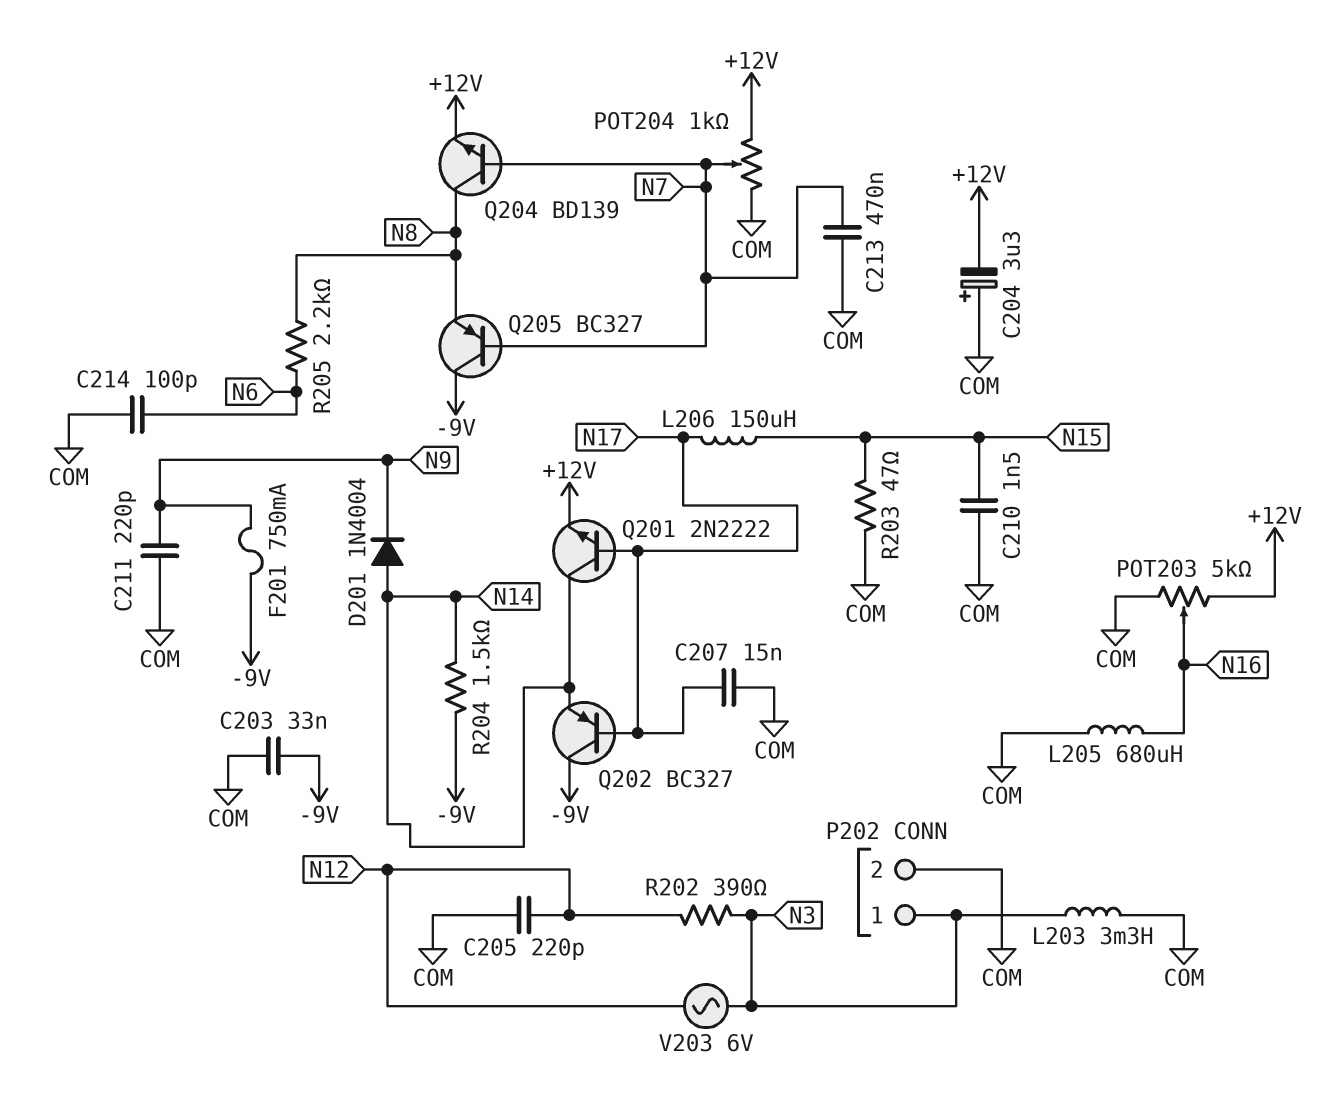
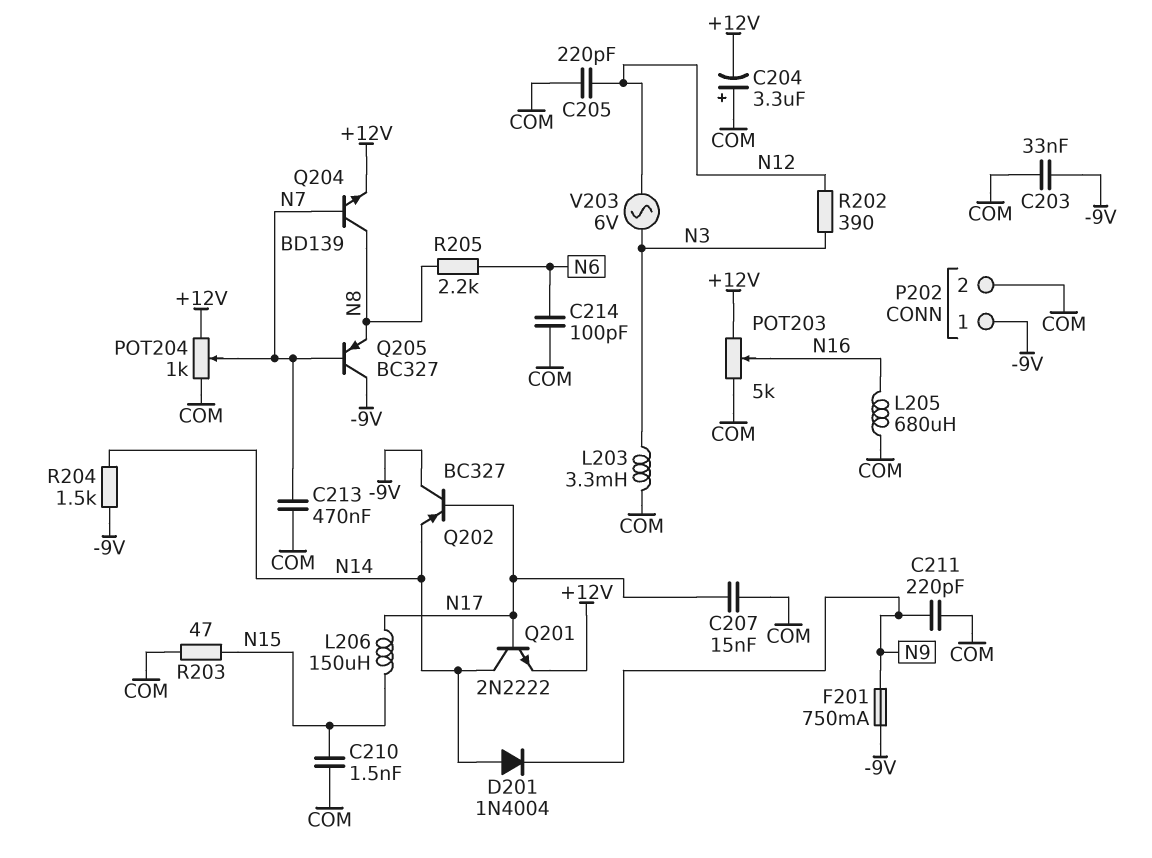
P202 pin 1: N3 -> -9V

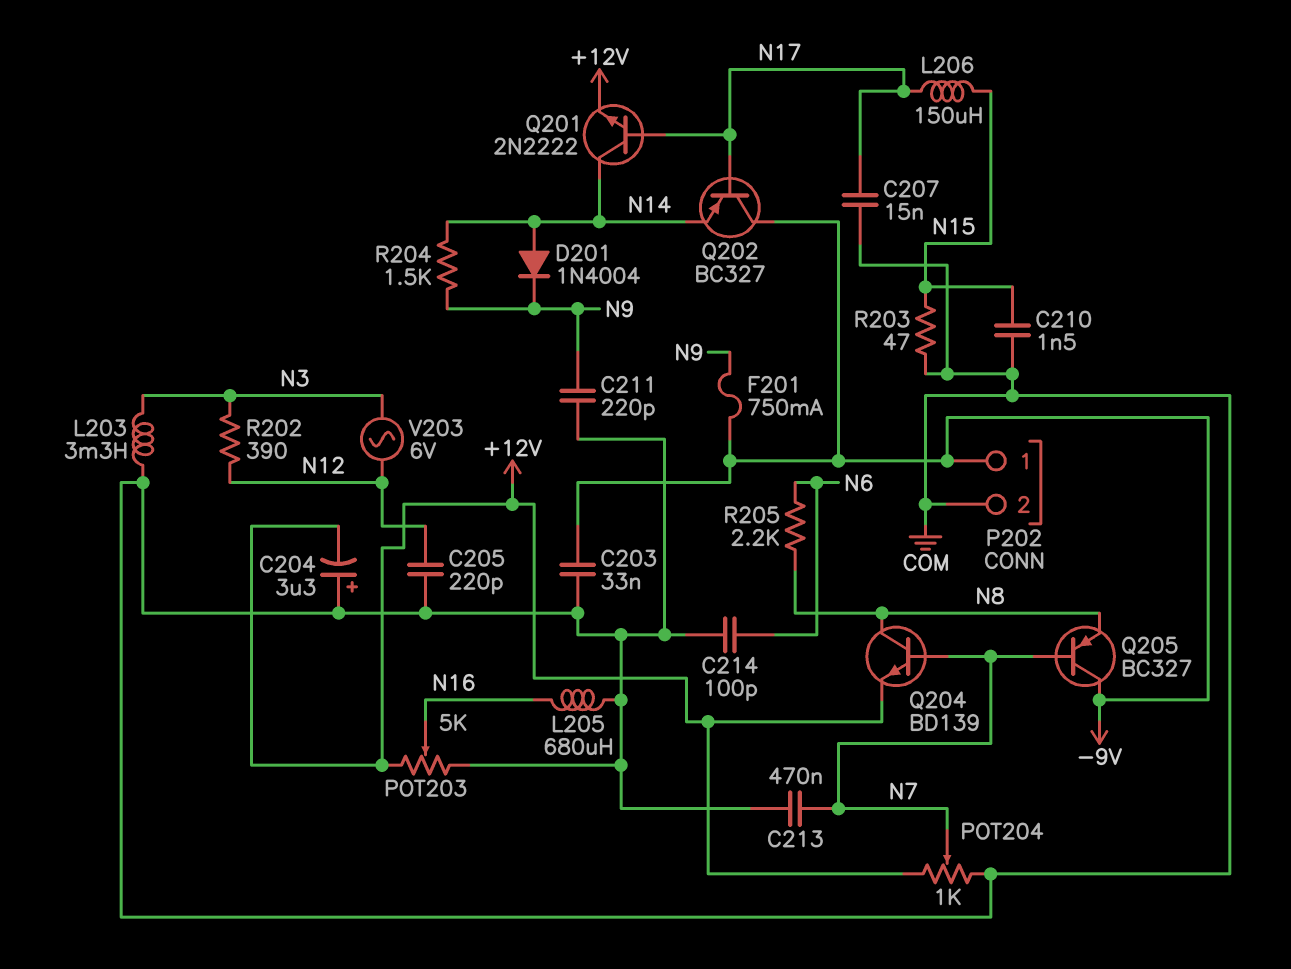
R204: 1.5k (-9V, N14) -> 1.5k (N9, N14)

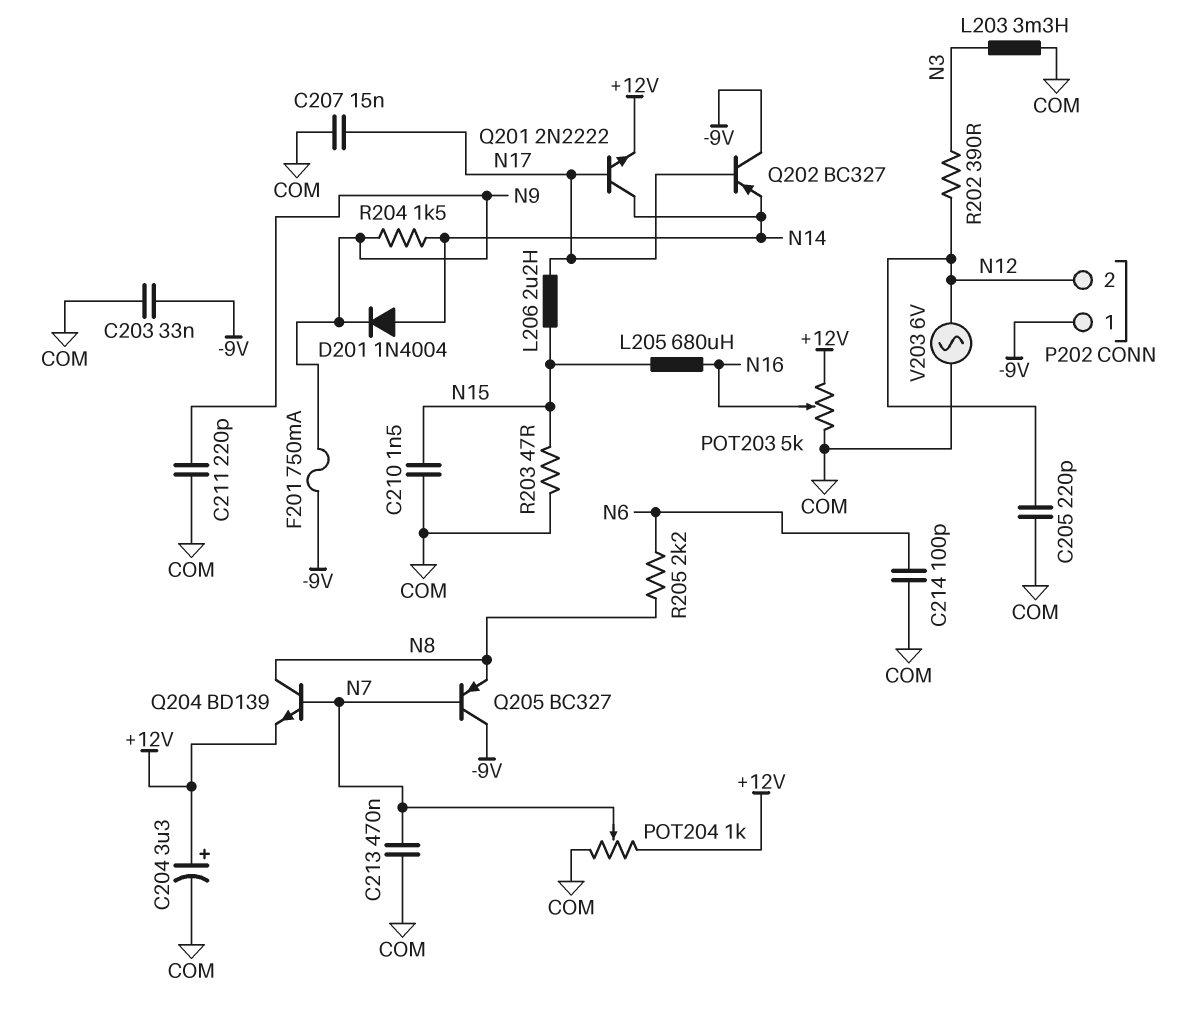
C204: 3.3uF (plus COM, minus +12V) -> 3.3uF (plus +12V, minus COM)
L205: 680uH (COM, N16) -> 680uH (N15, N16)
L206: 150uH (N15, N17) -> 2.2uH (N15, N17)
P202 pin 2: COM -> N12
V203: AC 6V (N3, N12) -> AC 6V (COM, N12)

